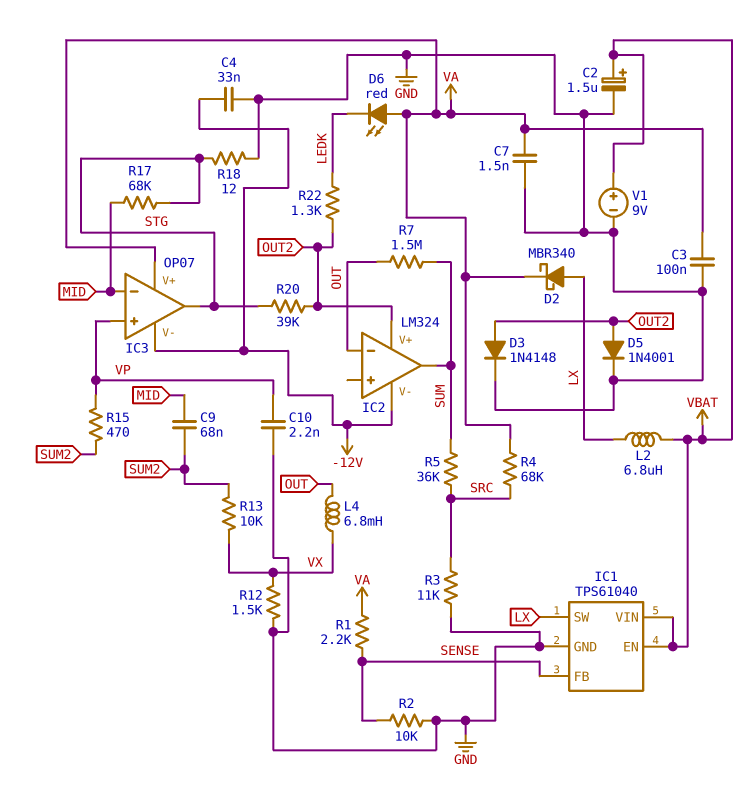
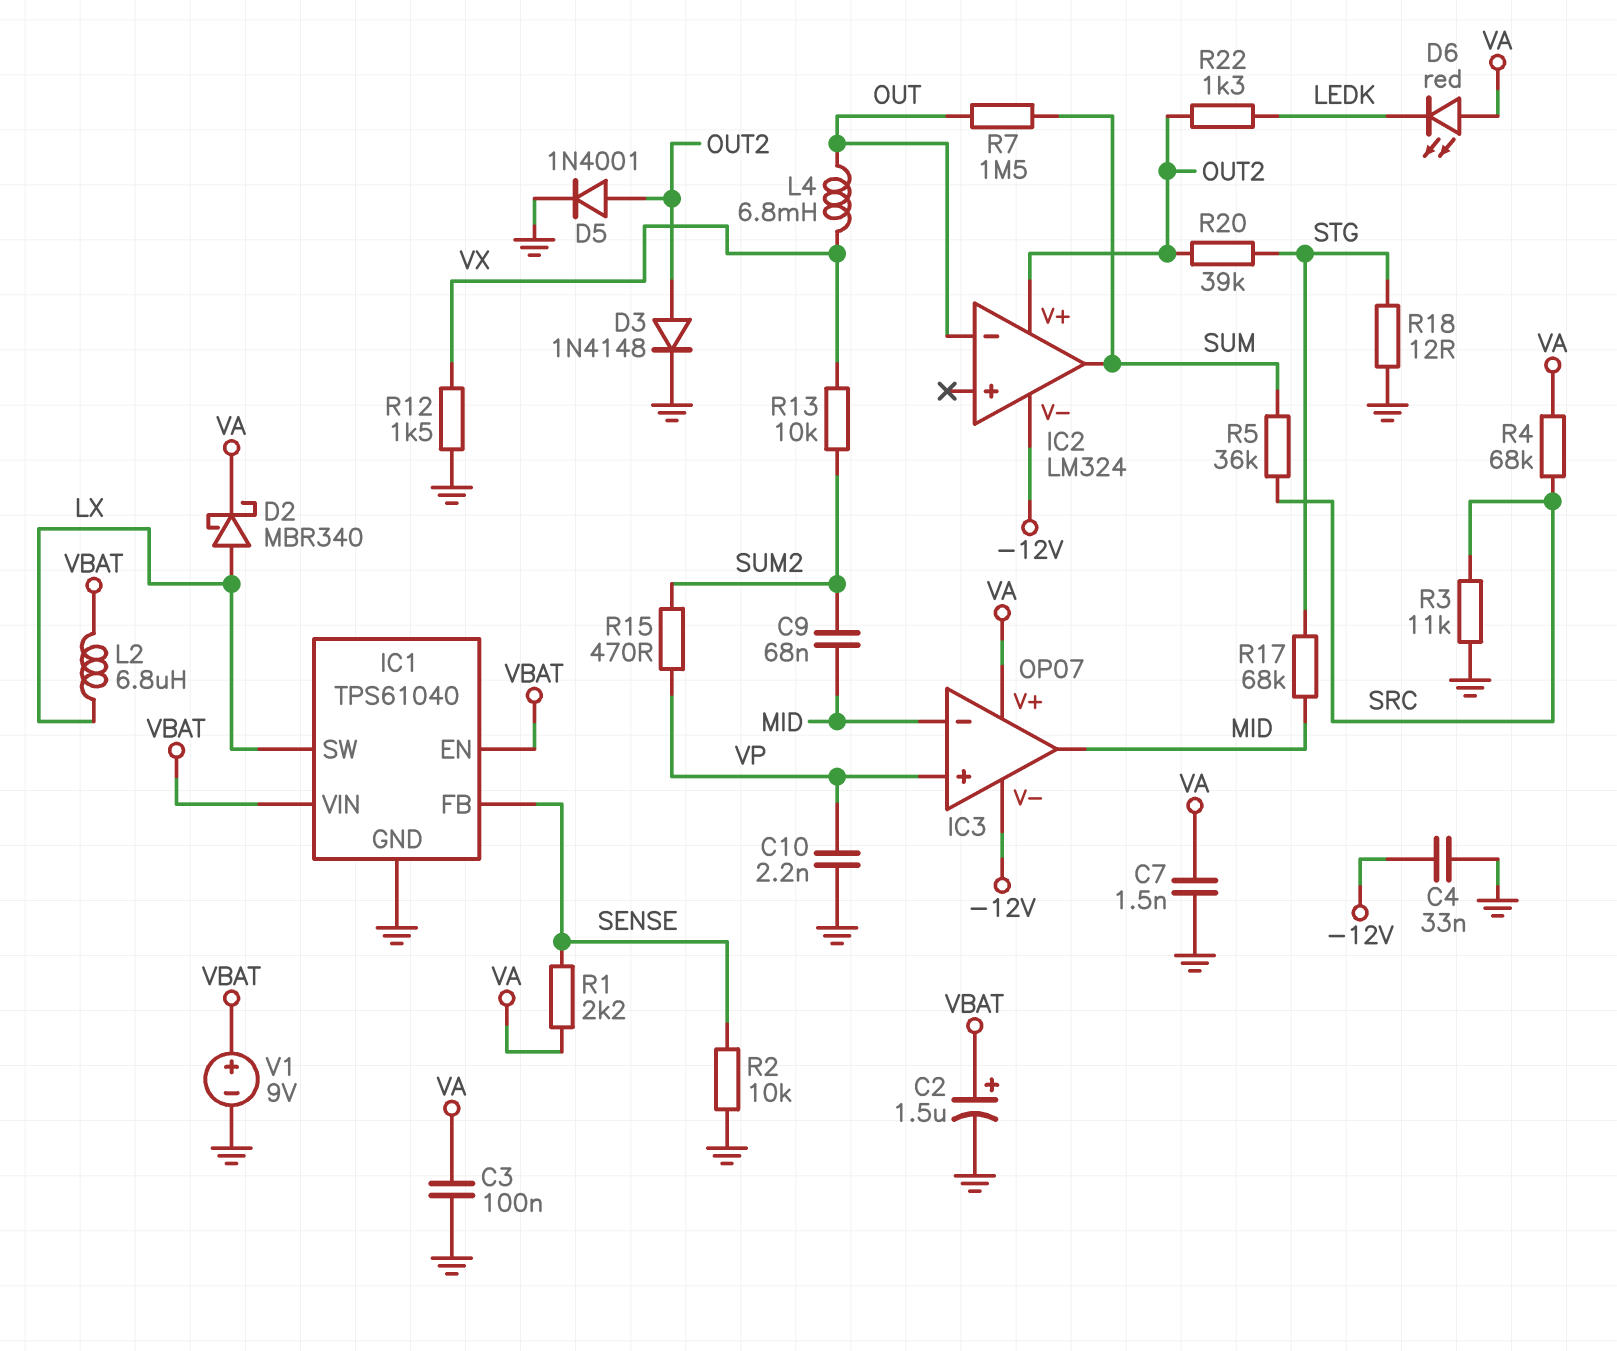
IC3 pin out: STG -> MID

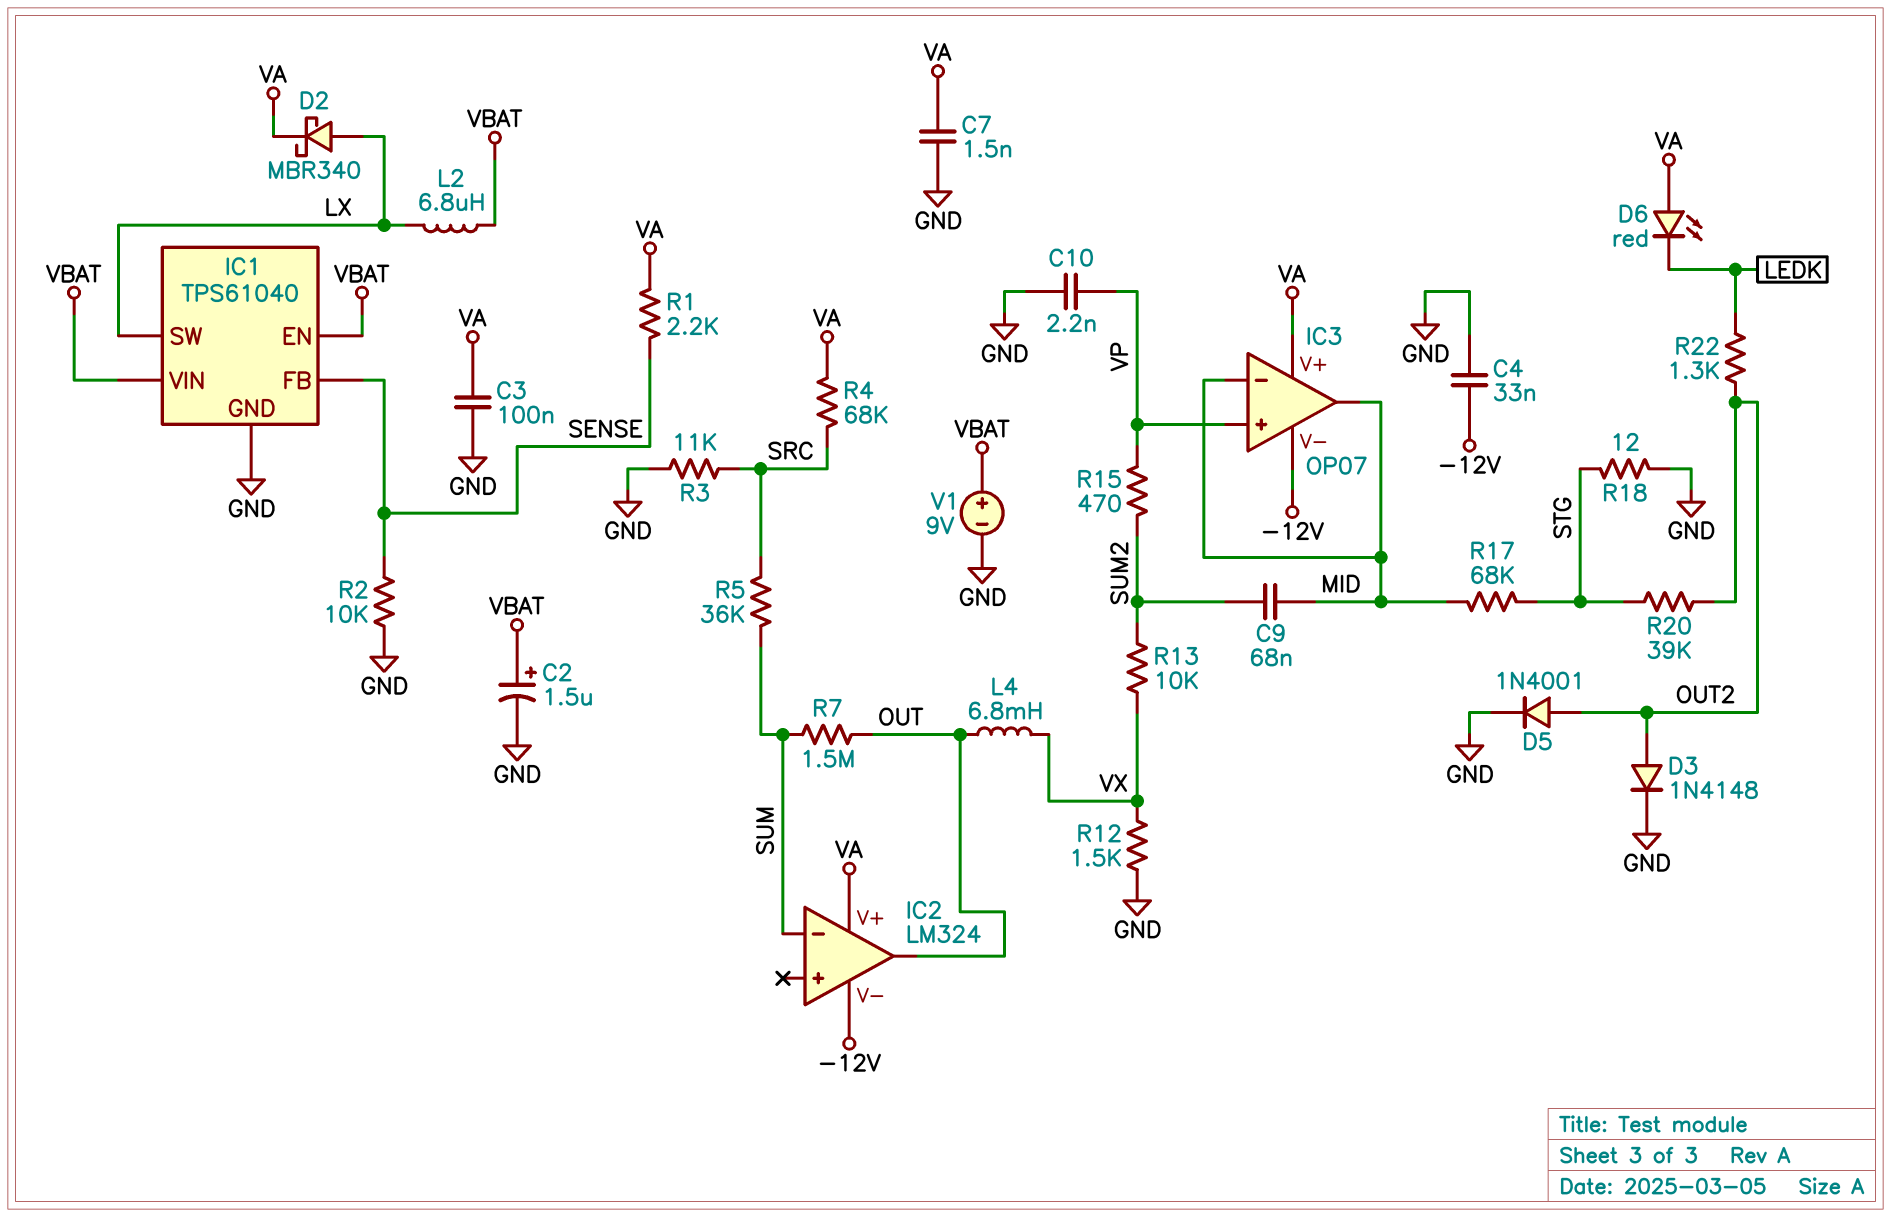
IC2 pin V+: OUT2 -> VA
IC2 pin in-: OUT -> SUM
IC2 pin out: SUM -> OUT

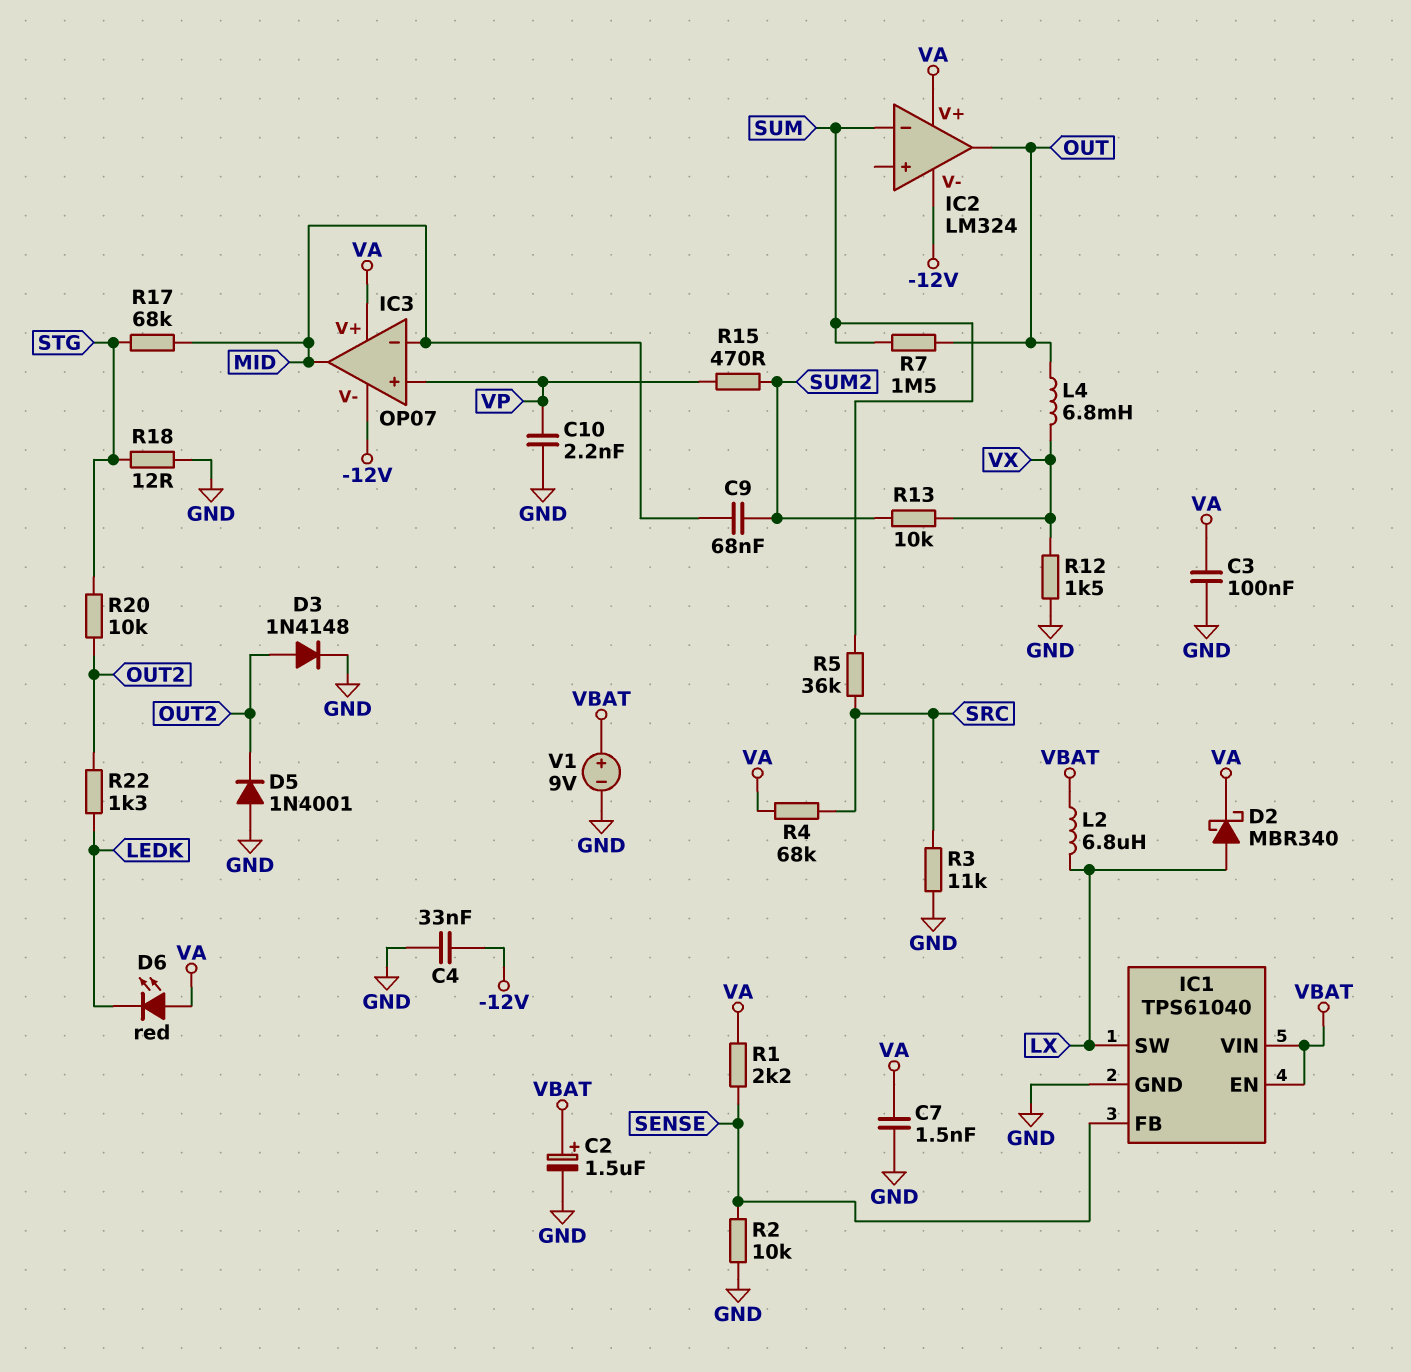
D5: diode 1N4001 (A OUT2, K GND) -> diode 1N4001 (A GND, K OUT2)
R20: 39k (OUT2, STG) -> 10k (OUT2, STG)

